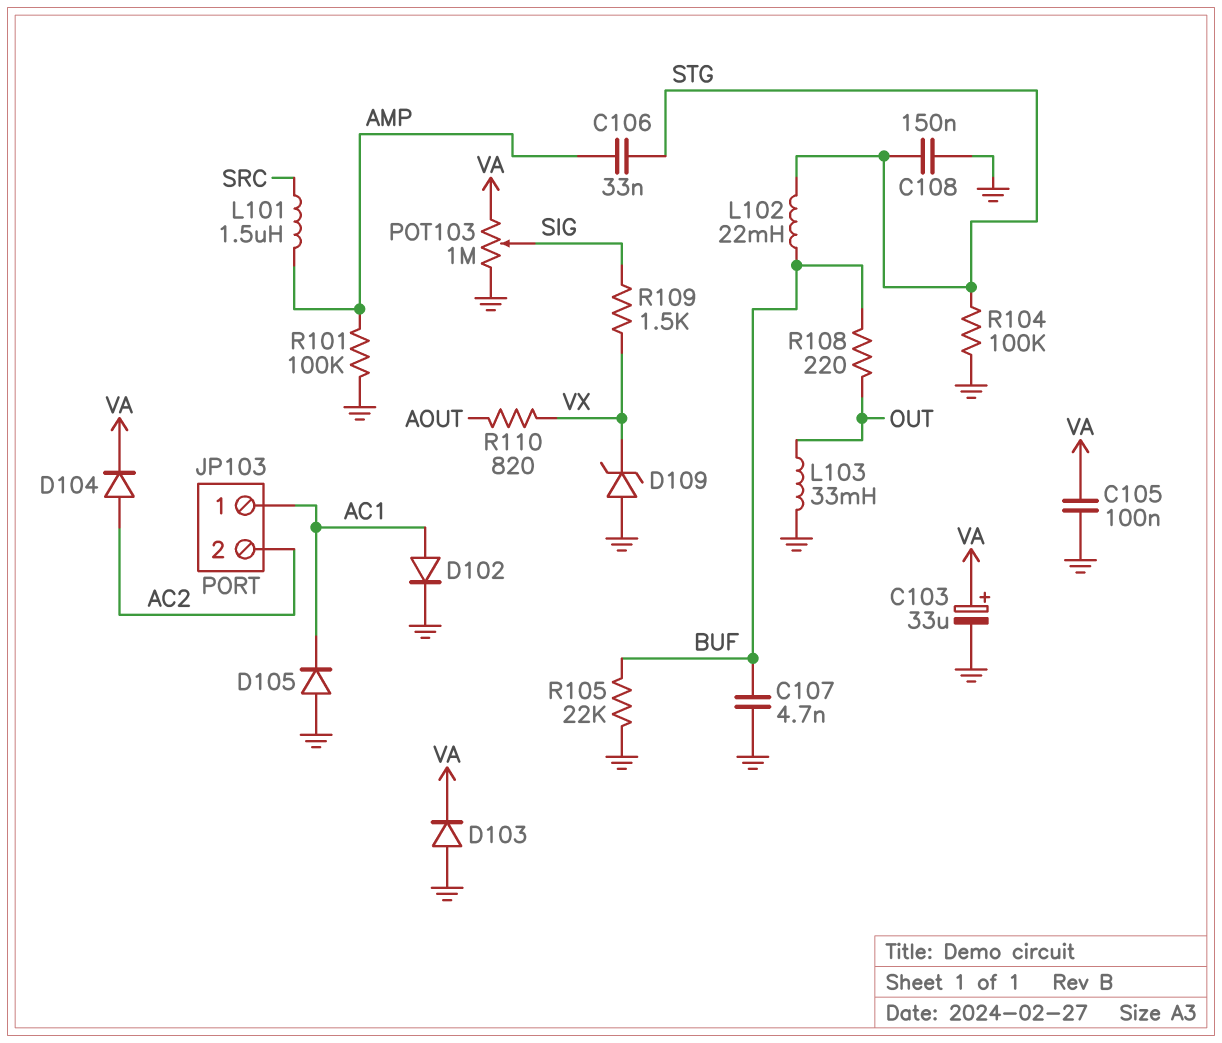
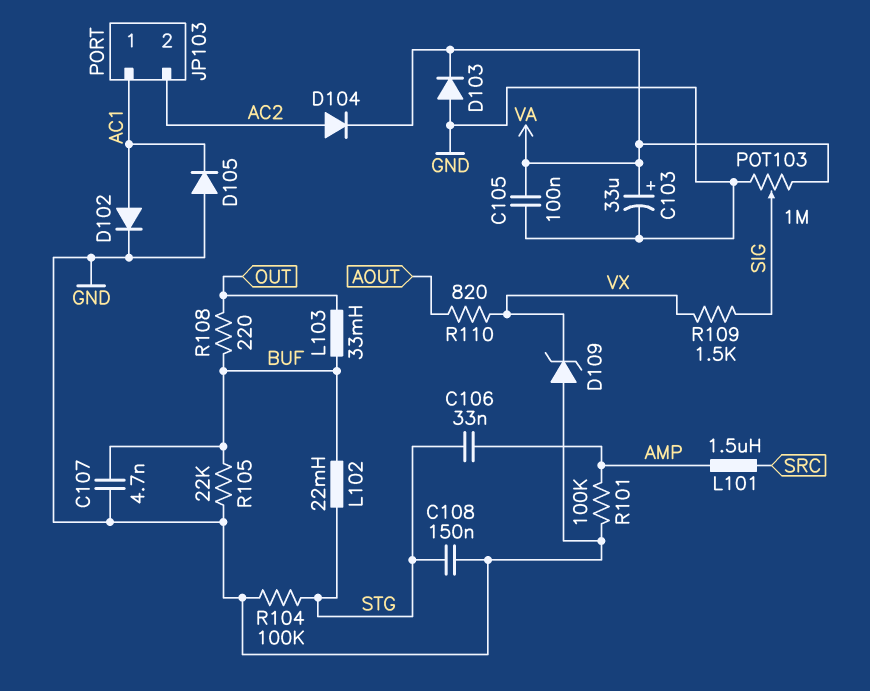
L103: 33mH (GND, OUT) -> 33mH (BUF, OUT)

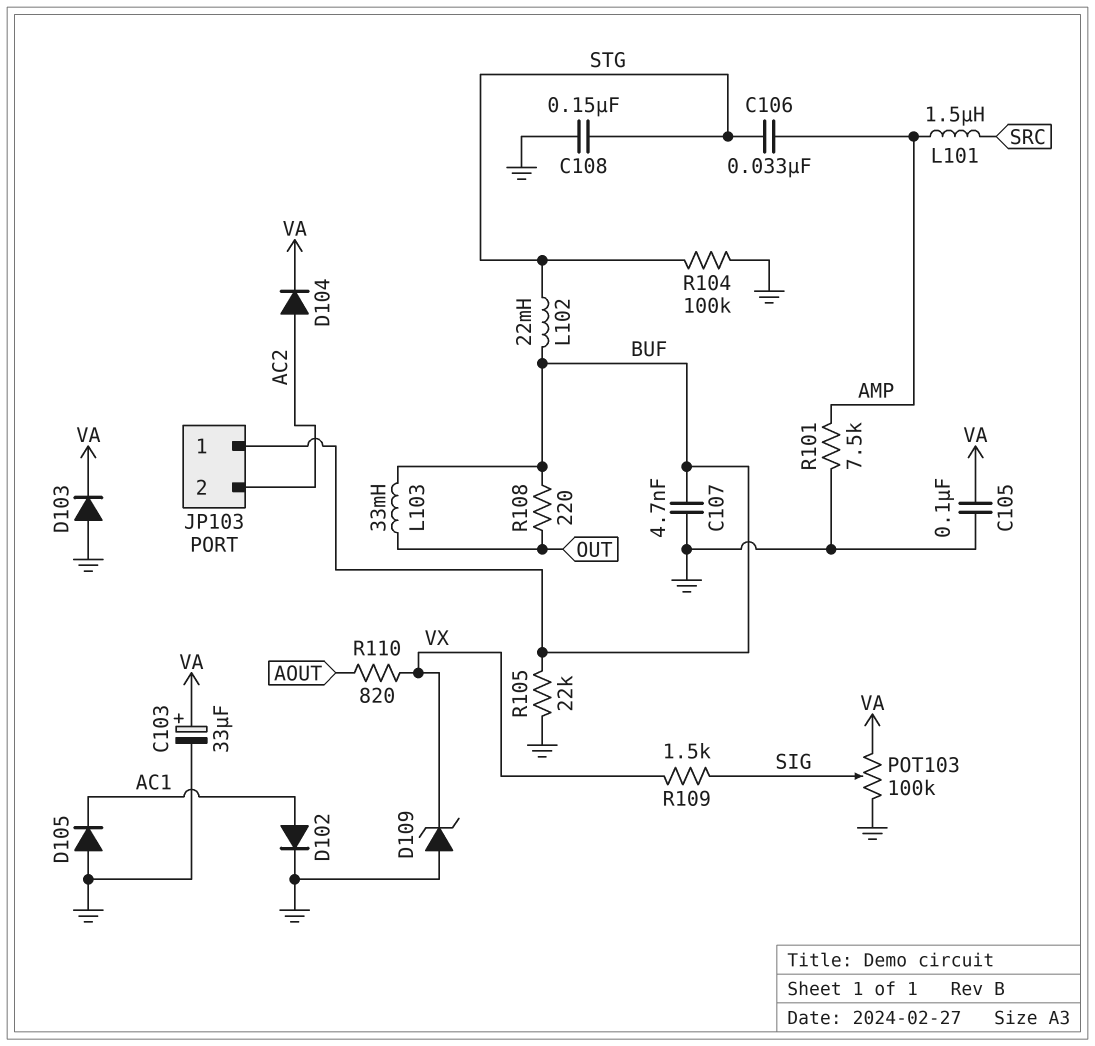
JP103 pin 1: AC1 -> BUF
POT103: 1M (GND, VA, wiper SIG) -> 100k (GND, VA, wiper SIG)
R101: 100k (AMP, GND) -> 7.5k (AMP, GND)

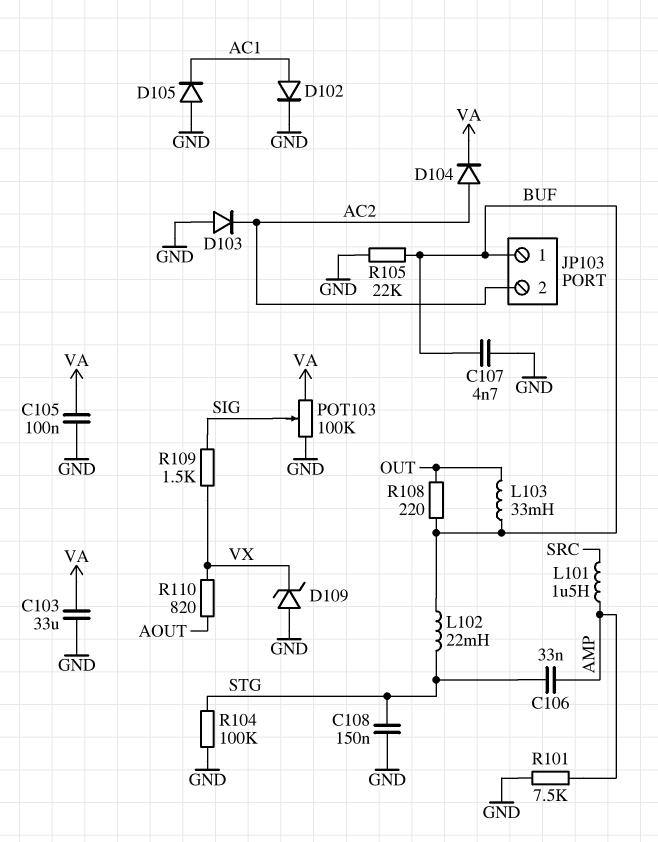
C103: 33uF (plus VA, minus GND) -> 33uF (GND, VA)
D103: diode (A GND, K VA) -> diode (A GND, K AC2)

